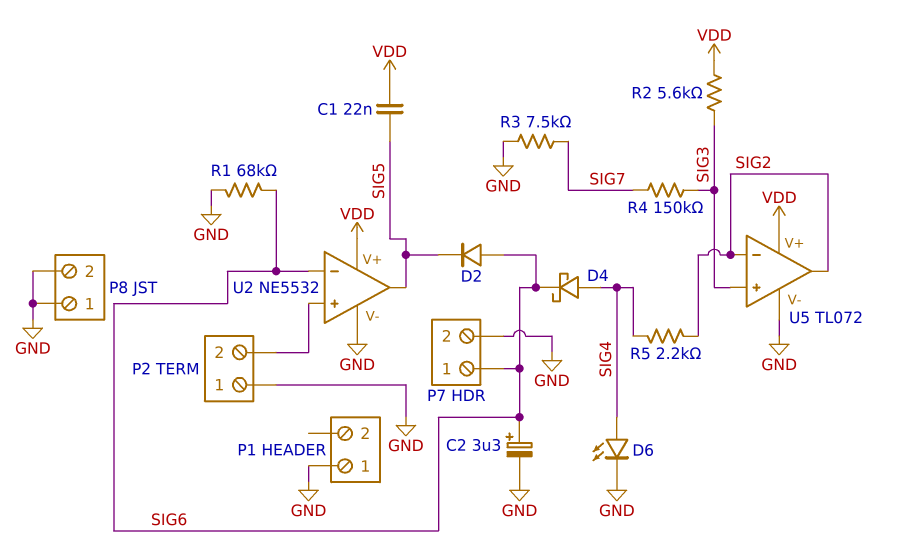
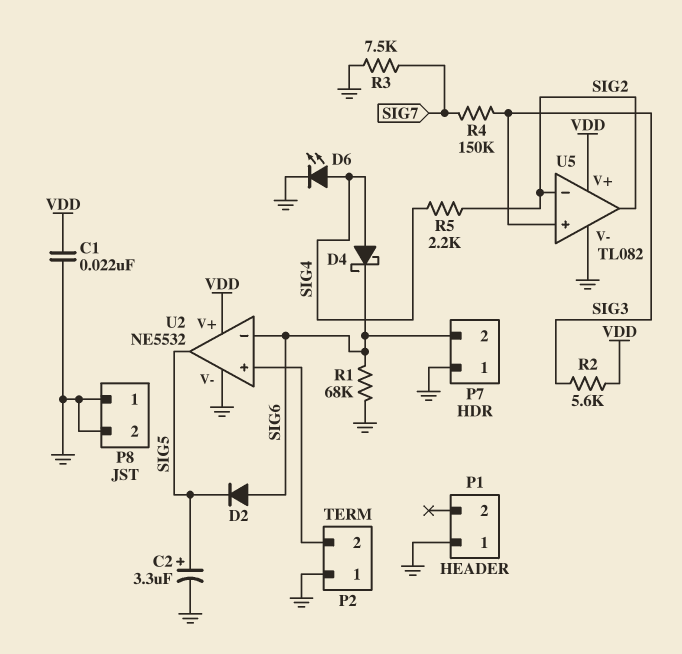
C1: 22nF (SIG5, VDD) -> 22nF (GND, VDD)
C2: 3.3uF (plus SIG6, minus GND) -> 3.3uF (plus SIG5, minus GND)
P7 pin 1: SIG6 -> GND
P7 pin 2: GND -> SIG6
U5: TL072 -> TL082

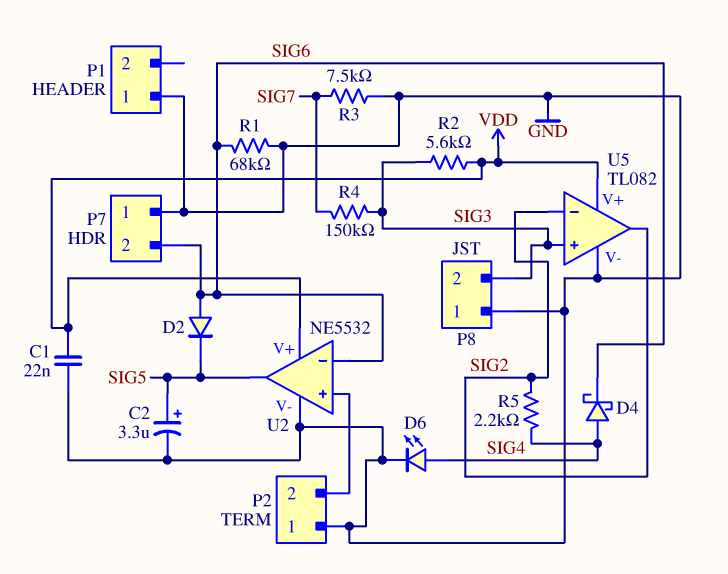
P8 pin 2: GND -> SIG3

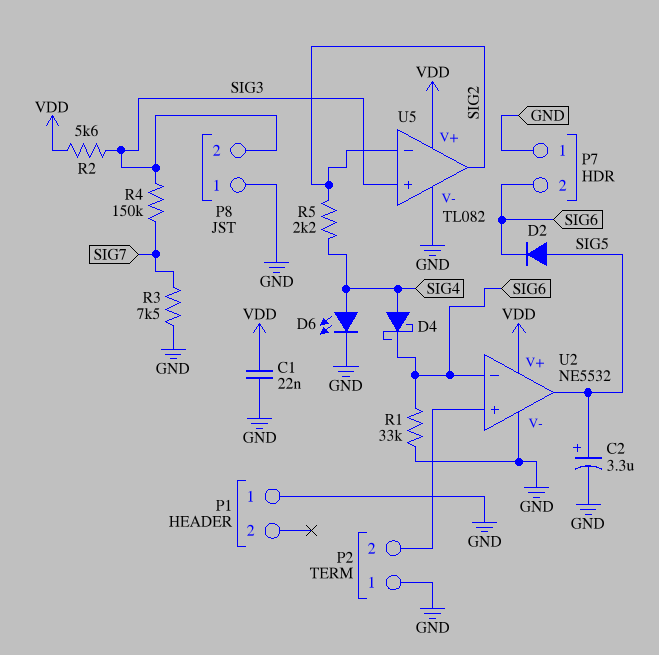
D2: diode (A SIG6, K SIG5) -> diode (A SIG5, K SIG6)
R1: 68k (GND, SIG6) -> 33k (GND, SIG6)

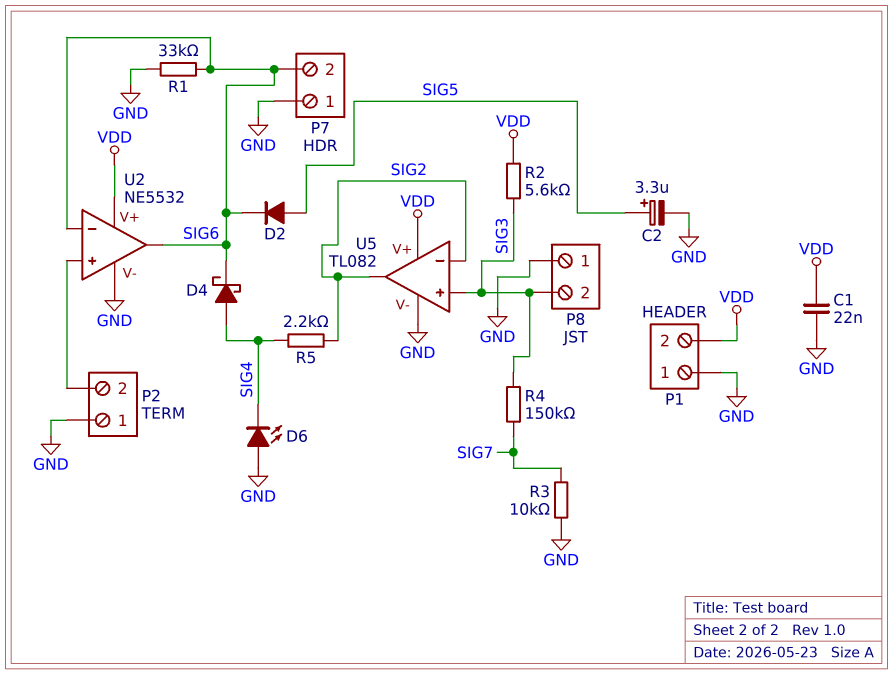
D6: LED (A SIG4, K GND) -> LED (A GND, K SIG4)
P1 pin 2: none -> VDD
R3: 7.5k (GND, SIG7) -> 10k (GND, SIG7)
U2 pin out: SIG5 -> SIG6

